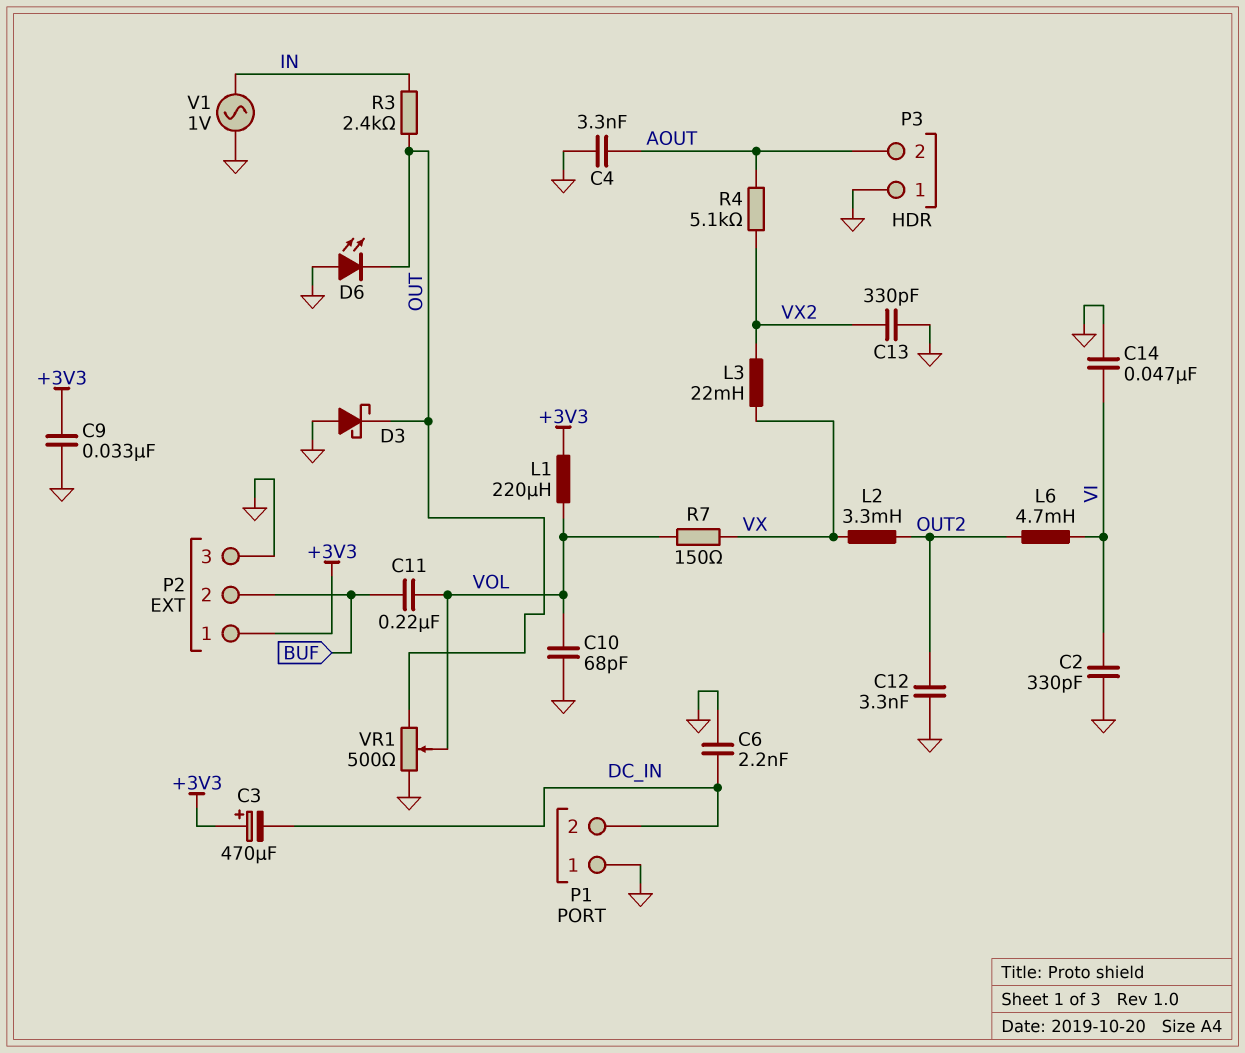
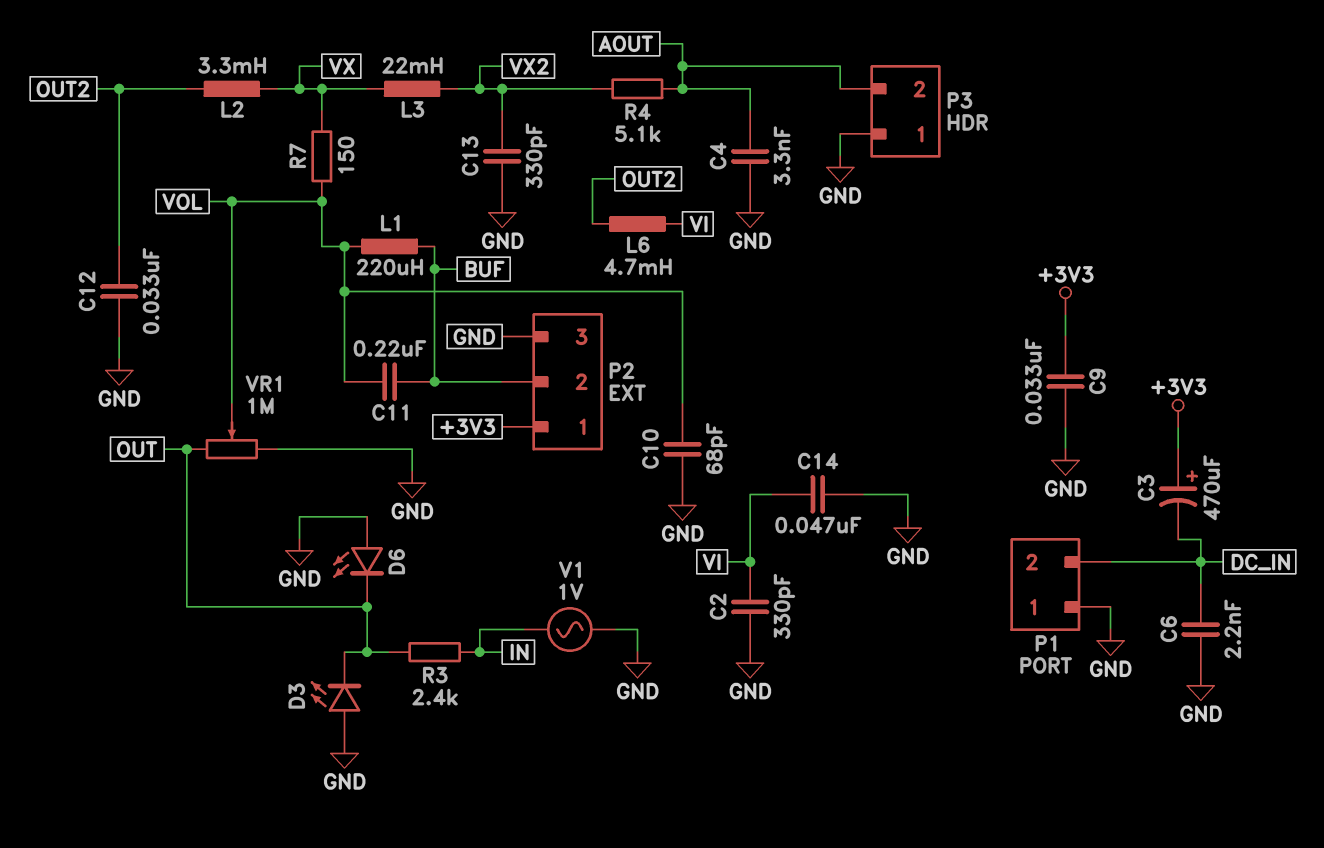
C12: 3.3nF (GND, OUT2) -> 33nF (GND, OUT2)
D3: schottky (A GND, K OUT) -> LED (A GND, K OUT)
L1: 220uH (+3V3, VOL) -> 220uH (BUF, VOL)
VR1: 500 (GND, OUT, wiper VOL) -> 1M (GND, OUT, wiper VOL)

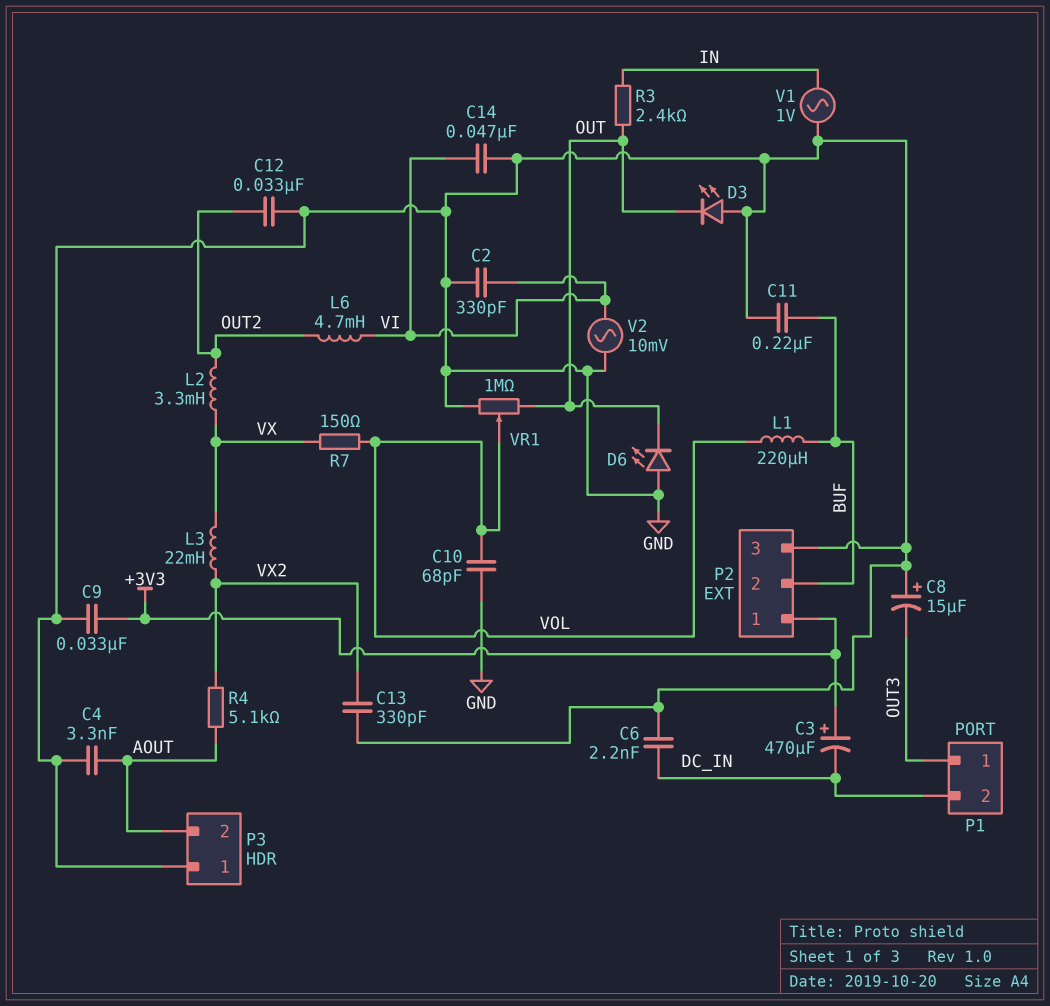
C8: none -> 15uF (plus GND, minus OUT3)
C11: 220nF (BUF, VOL) -> 220nF (BUF, GND)
P1 pin 1: GND -> OUT3
V2: none -> AC 10mV (GND, VI)

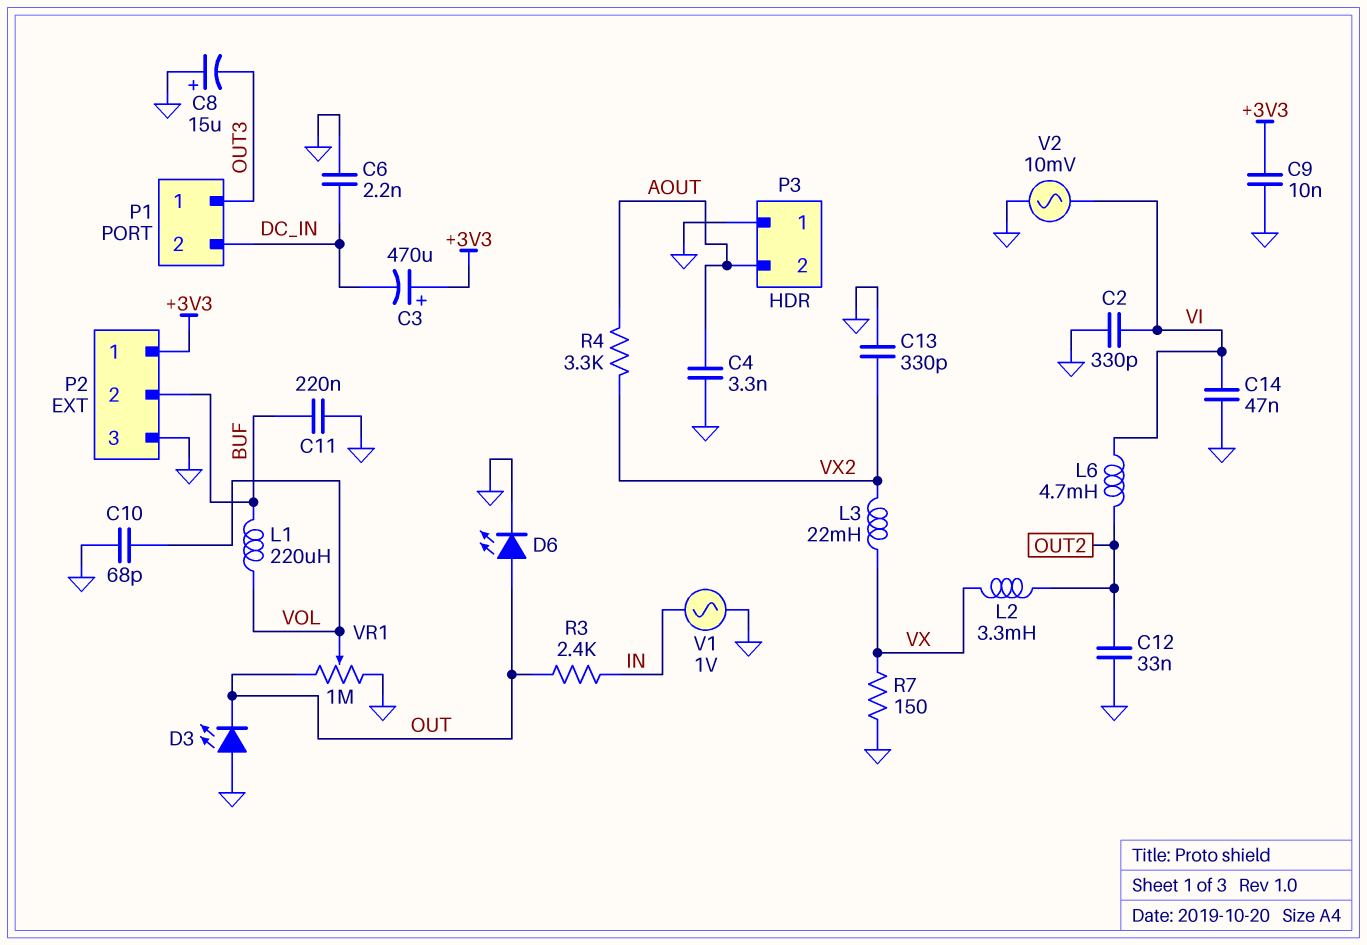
C9: 33nF (+3V3, GND) -> 10nF (+3V3, GND)
D6: LED (A GND, K OUT) -> LED (A OUT, K GND)
R4: 5.1k (AOUT, VX2) -> 3.3k (AOUT, VX2)
R7: 150 (VOL, VX) -> 150 (GND, VX)

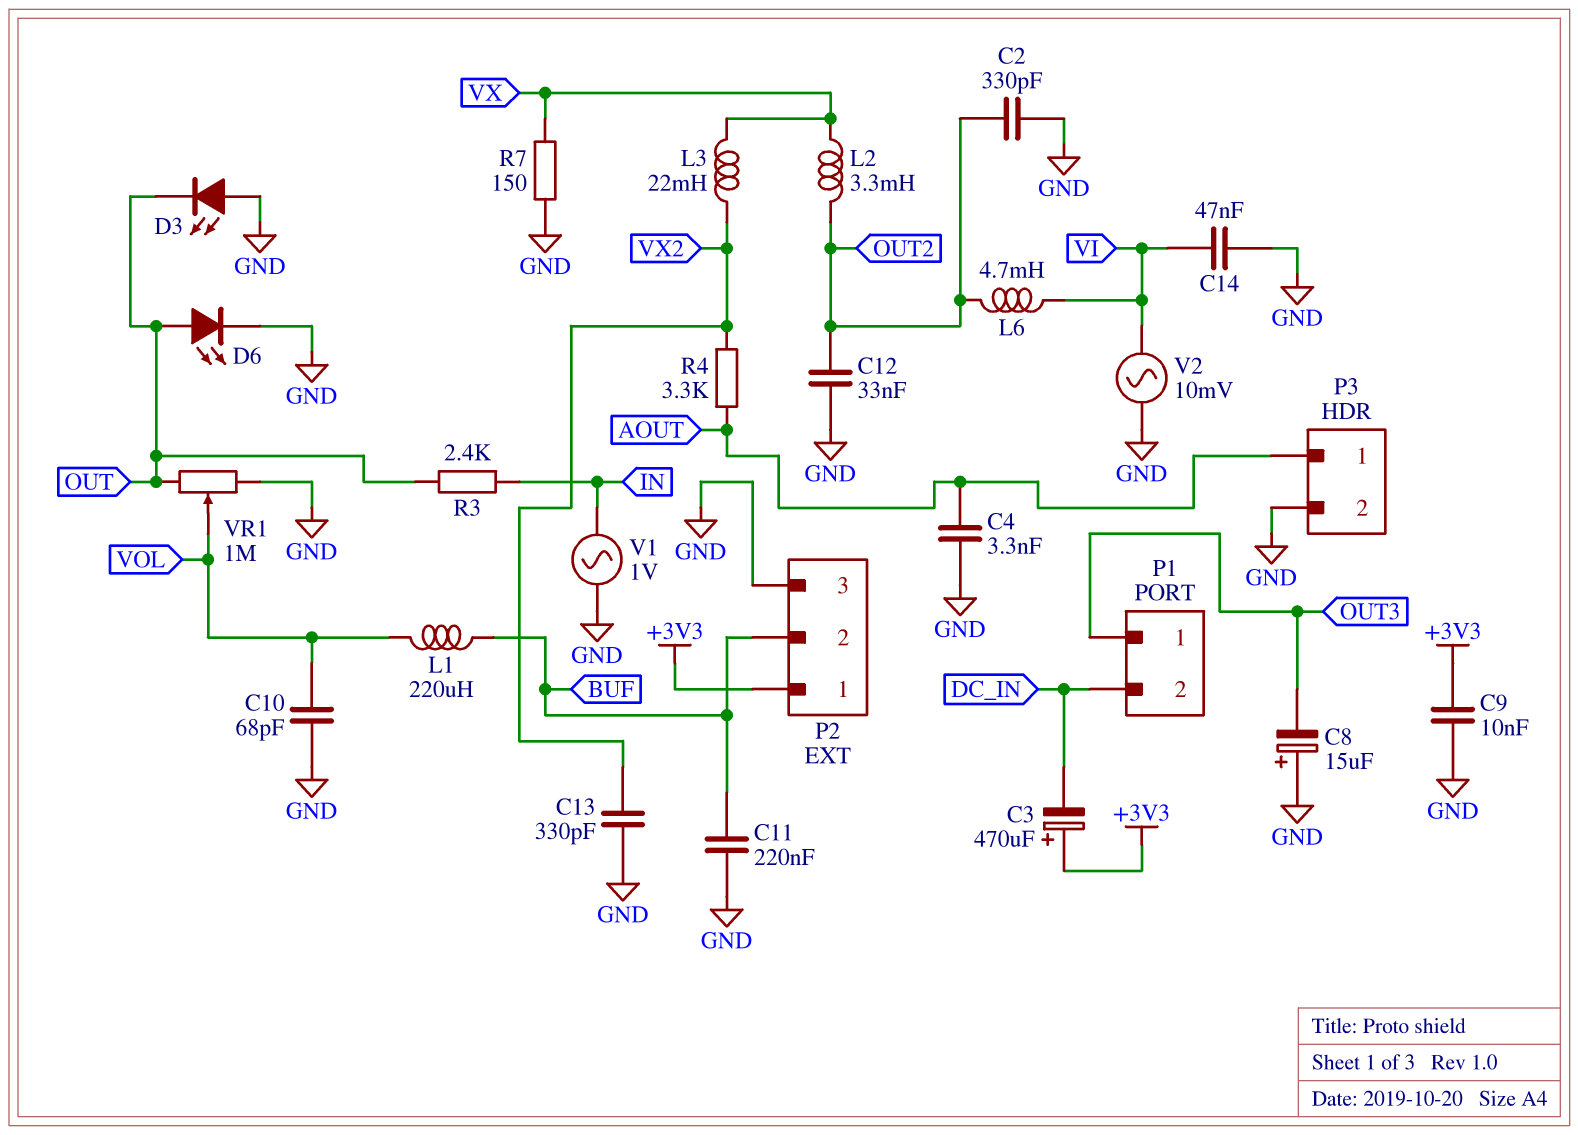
C2: 330pF (GND, VI) -> 330pF (GND, OUT2)
C6: 2.2nF (DC_IN, GND) -> none
P3 pin 1: GND -> AOUT
P3 pin 2: AOUT -> GND

